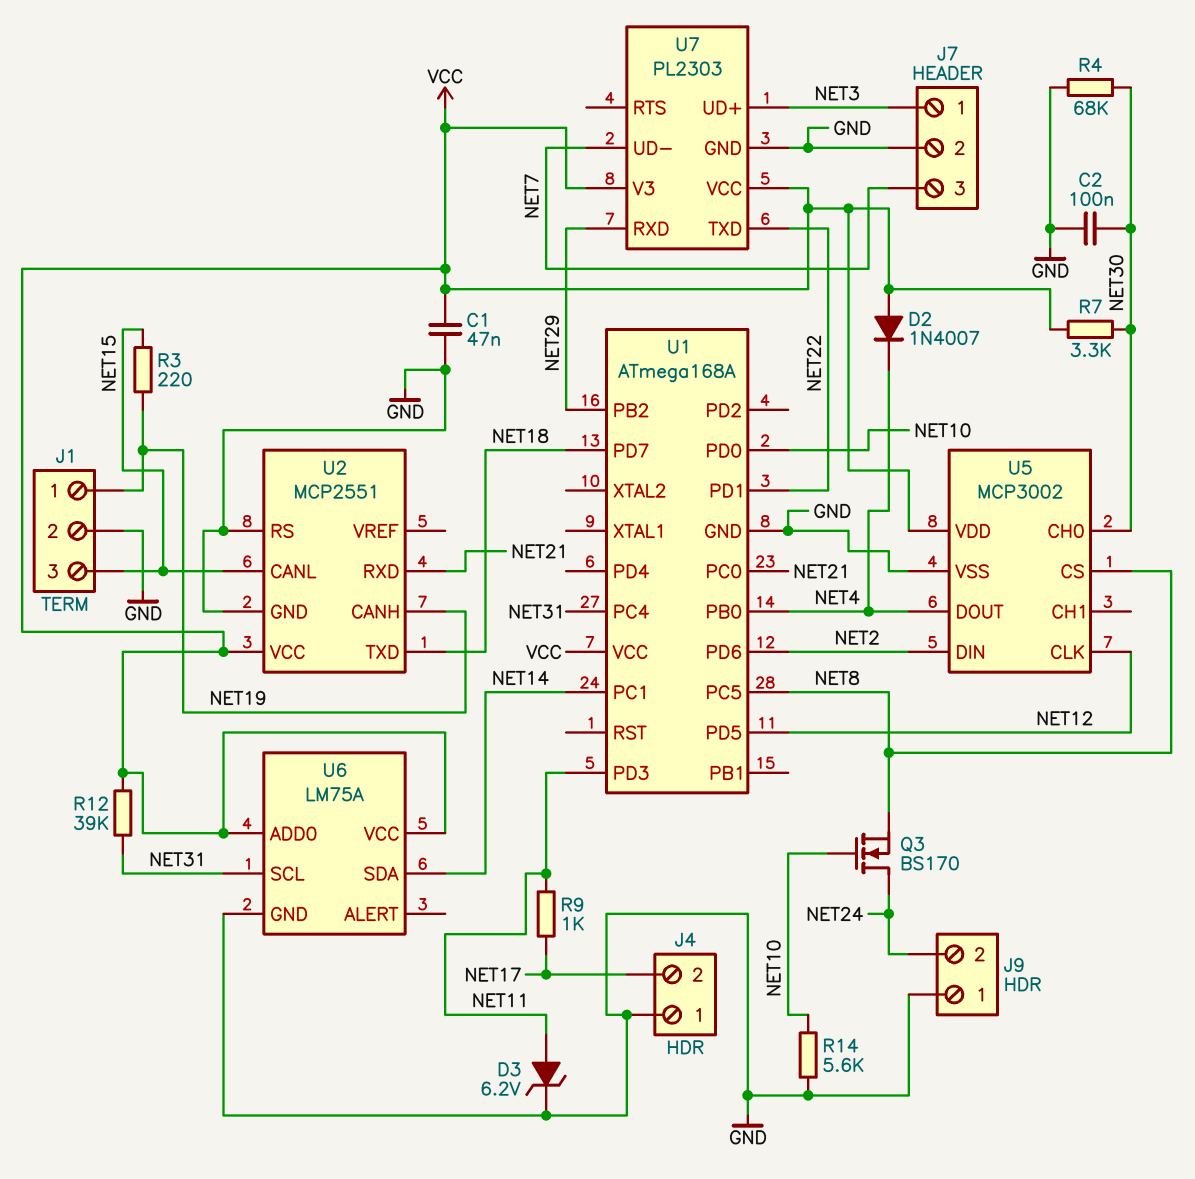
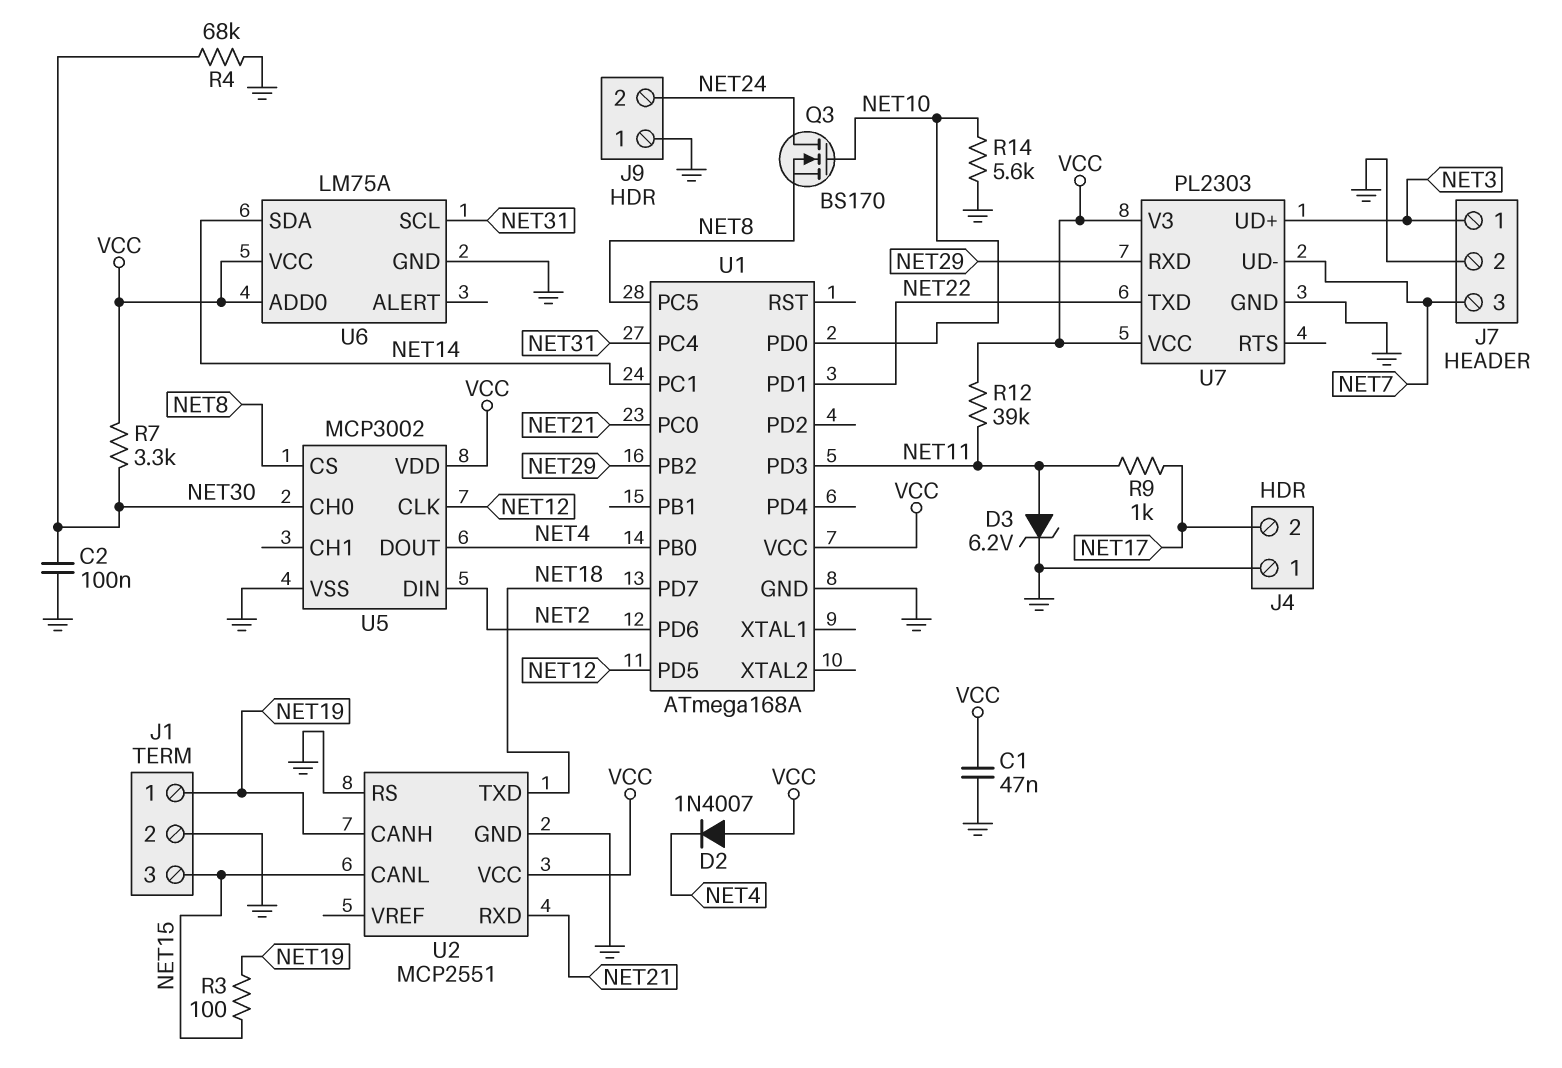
R3: 220 (NET15, NET19) -> 100 (NET15, NET19)
R12: 39k (NET31, VCC) -> 39k (NET11, VCC)

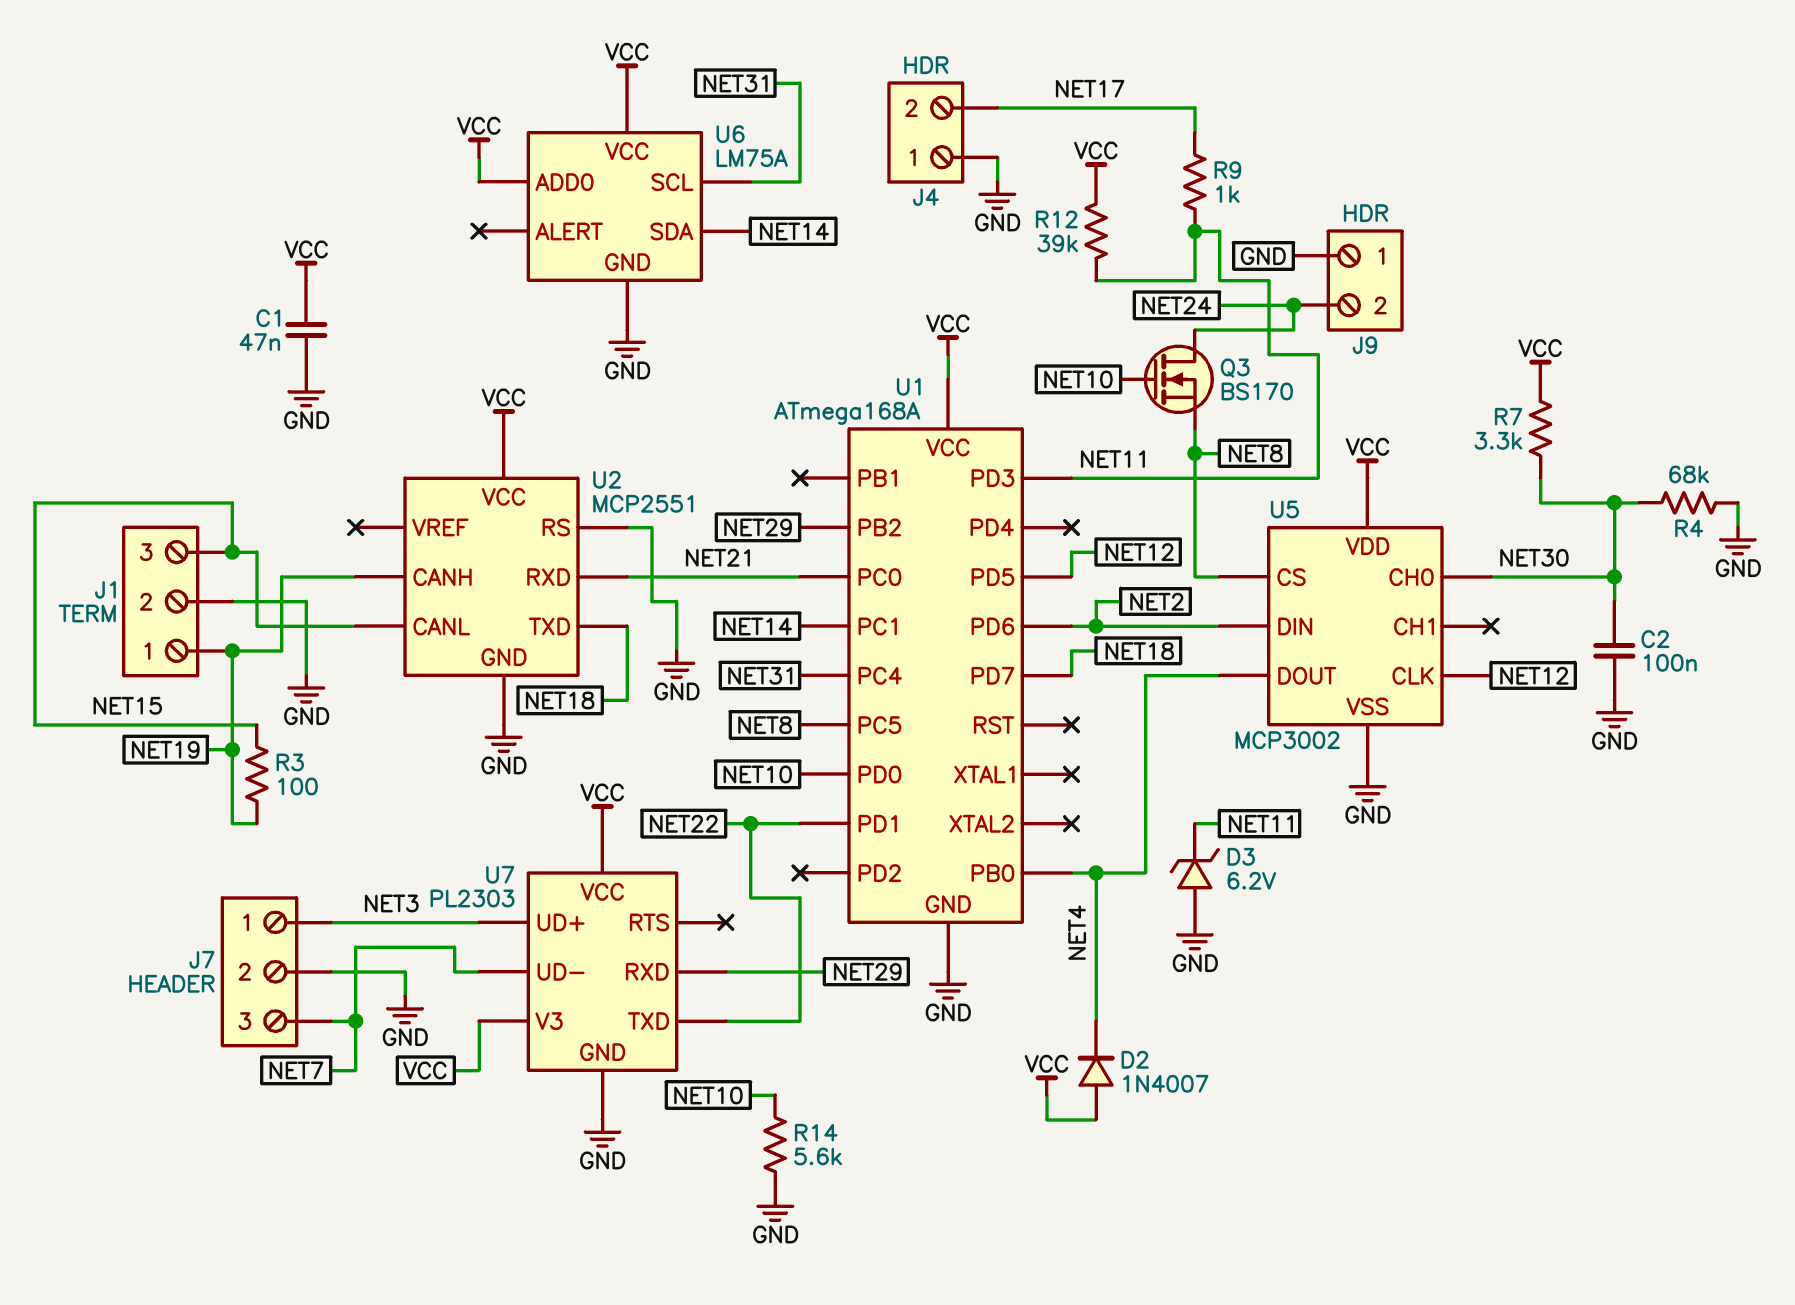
D3: zener 6.2V (A NET11, K GND) -> zener 6.2V (A GND, K NET11)

